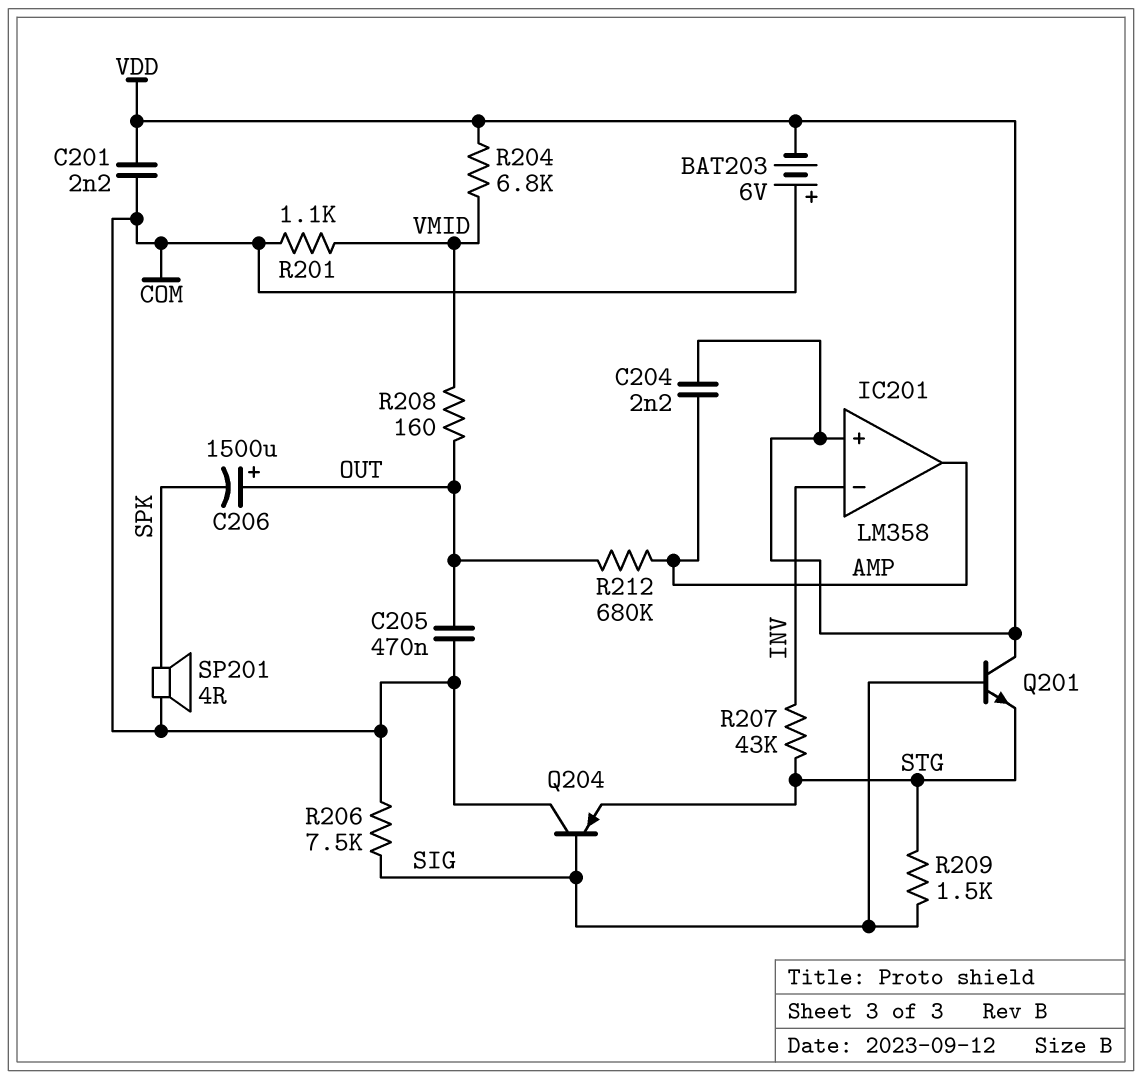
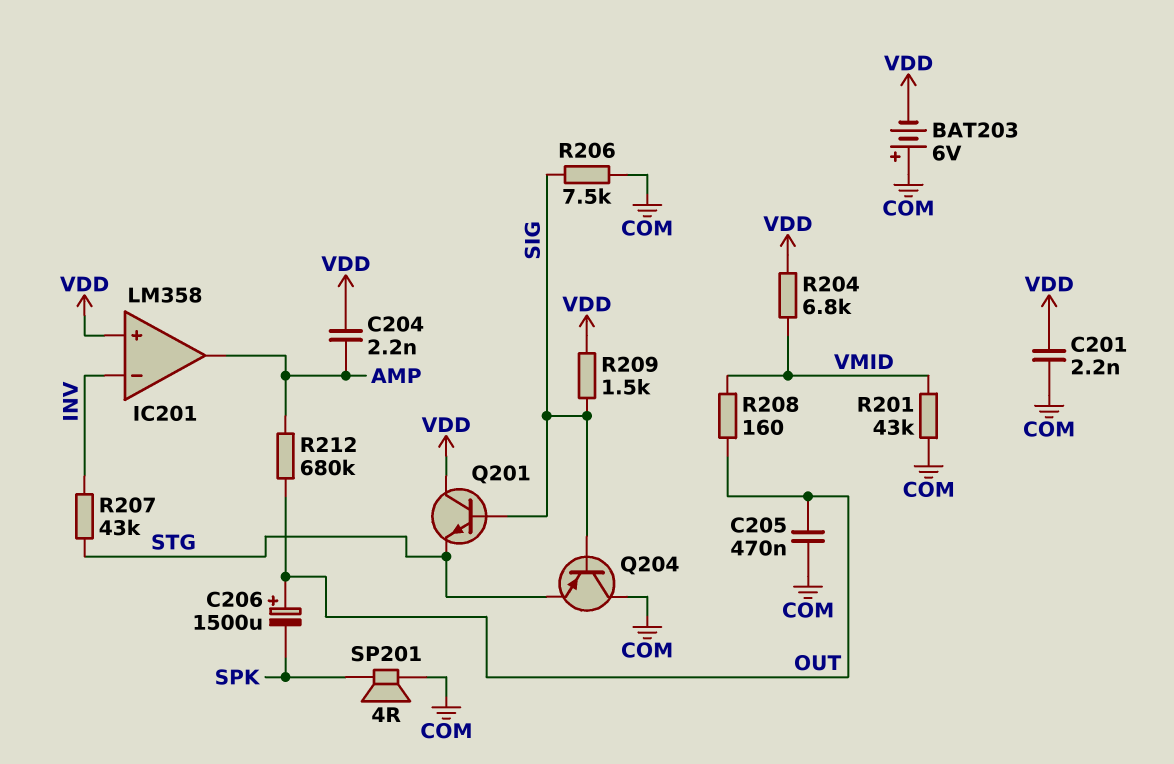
R201: 1.1k (COM, VMID) -> 43k (COM, VMID)
R209: 1.5k (SIG, STG) -> 1.5k (SIG, VDD)

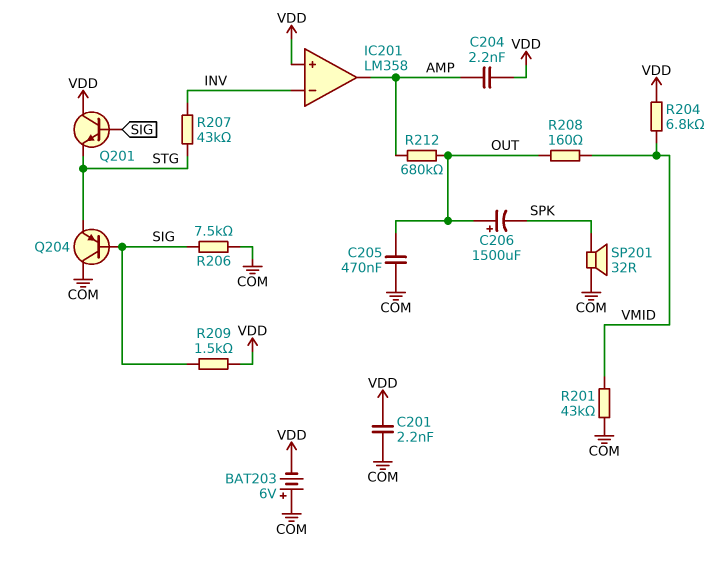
SP201: speaker 4R (COM, SPK) -> speaker 32R (COM, SPK)

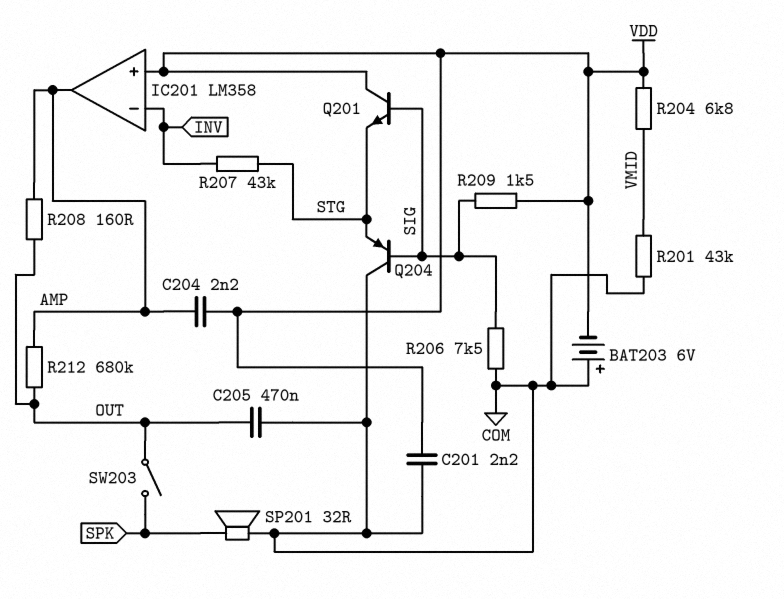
C206: 1500uF (plus OUT, minus SPK) -> none
R208: 160 (OUT, VMID) -> 160 (AMP, OUT)
SW203: none -> switch (OUT, SPK)

